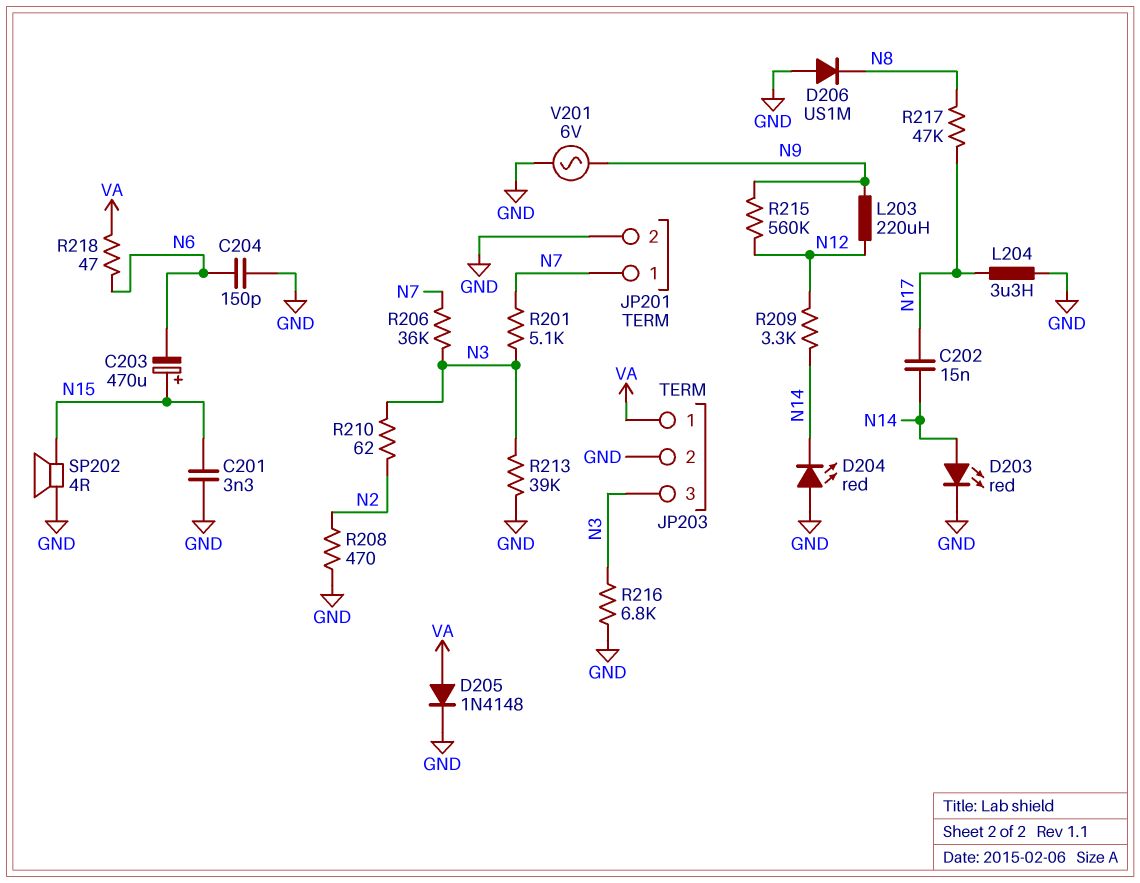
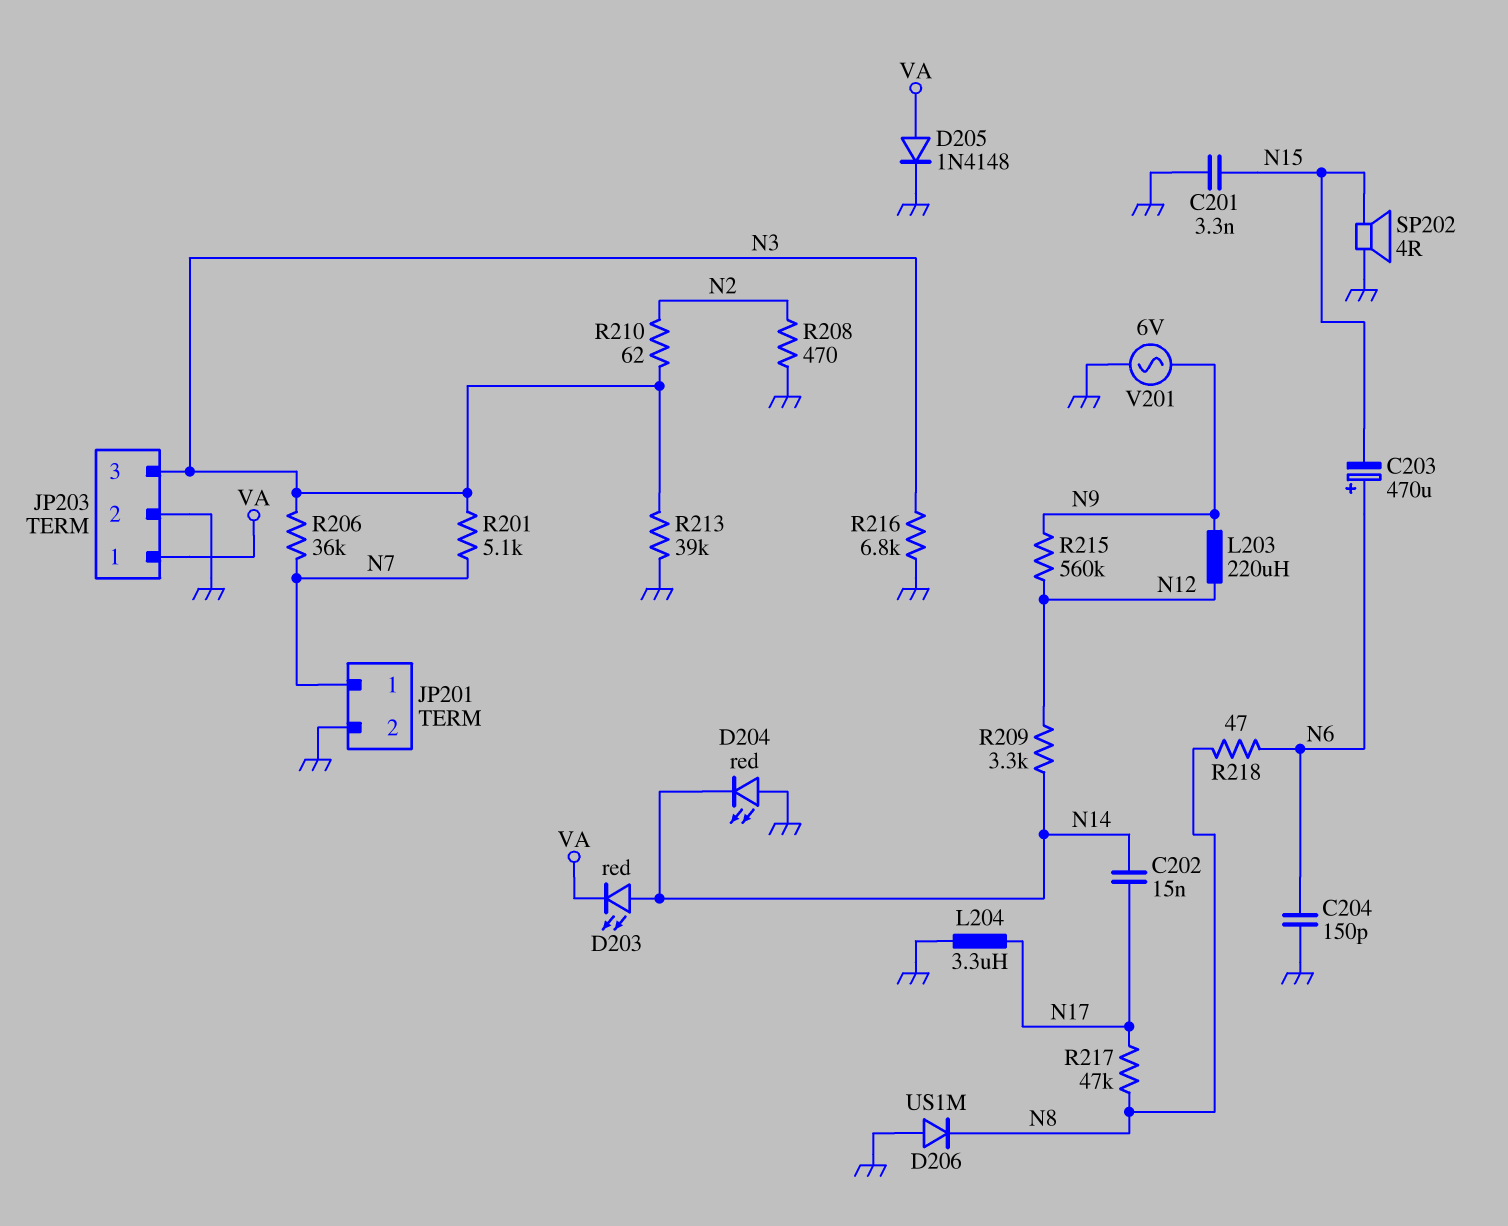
C203: 470uF (plus N15, minus N6) -> 470uF (plus N6, minus N15)
D203: LED red (A N14, K GND) -> LED red (A N14, K VA)
R218: 47 (N6, VA) -> 47 (N6, N8)

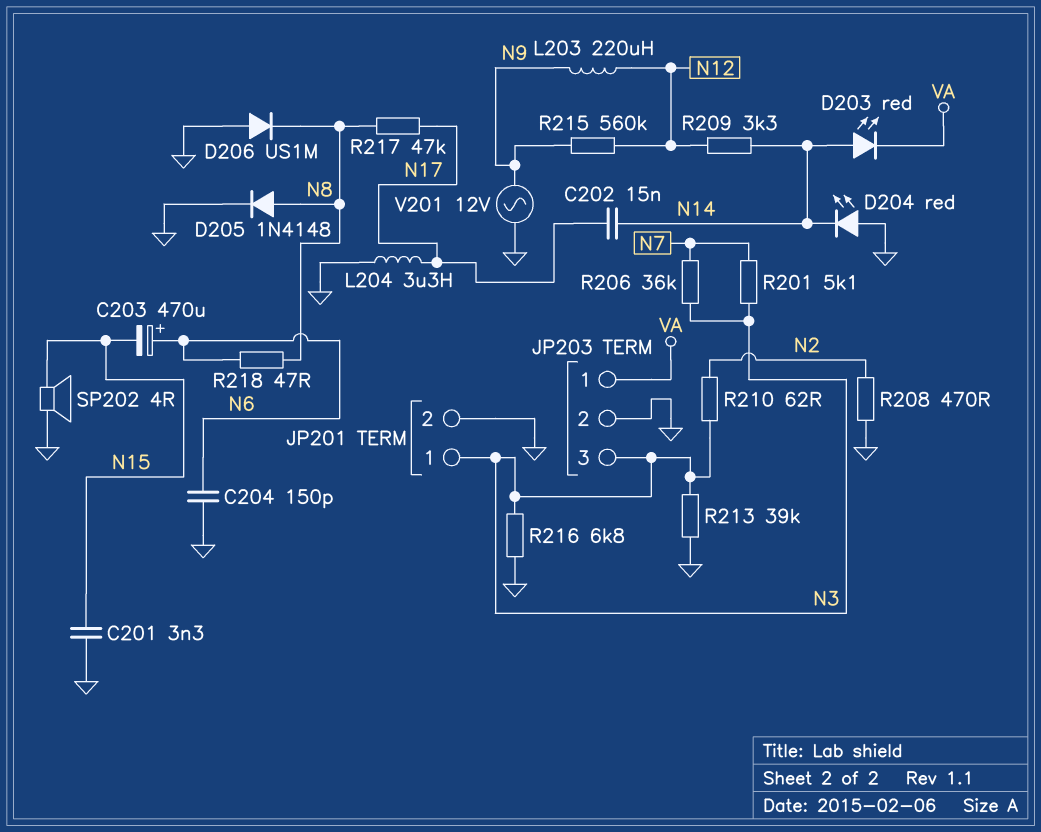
D205: diode 1N4148 (A VA, K GND) -> diode 1N4148 (A N8, K GND)
JP201 pin 1: N7 -> N3
V201: AC 6V (GND, N9) -> AC 12V (GND, N9)

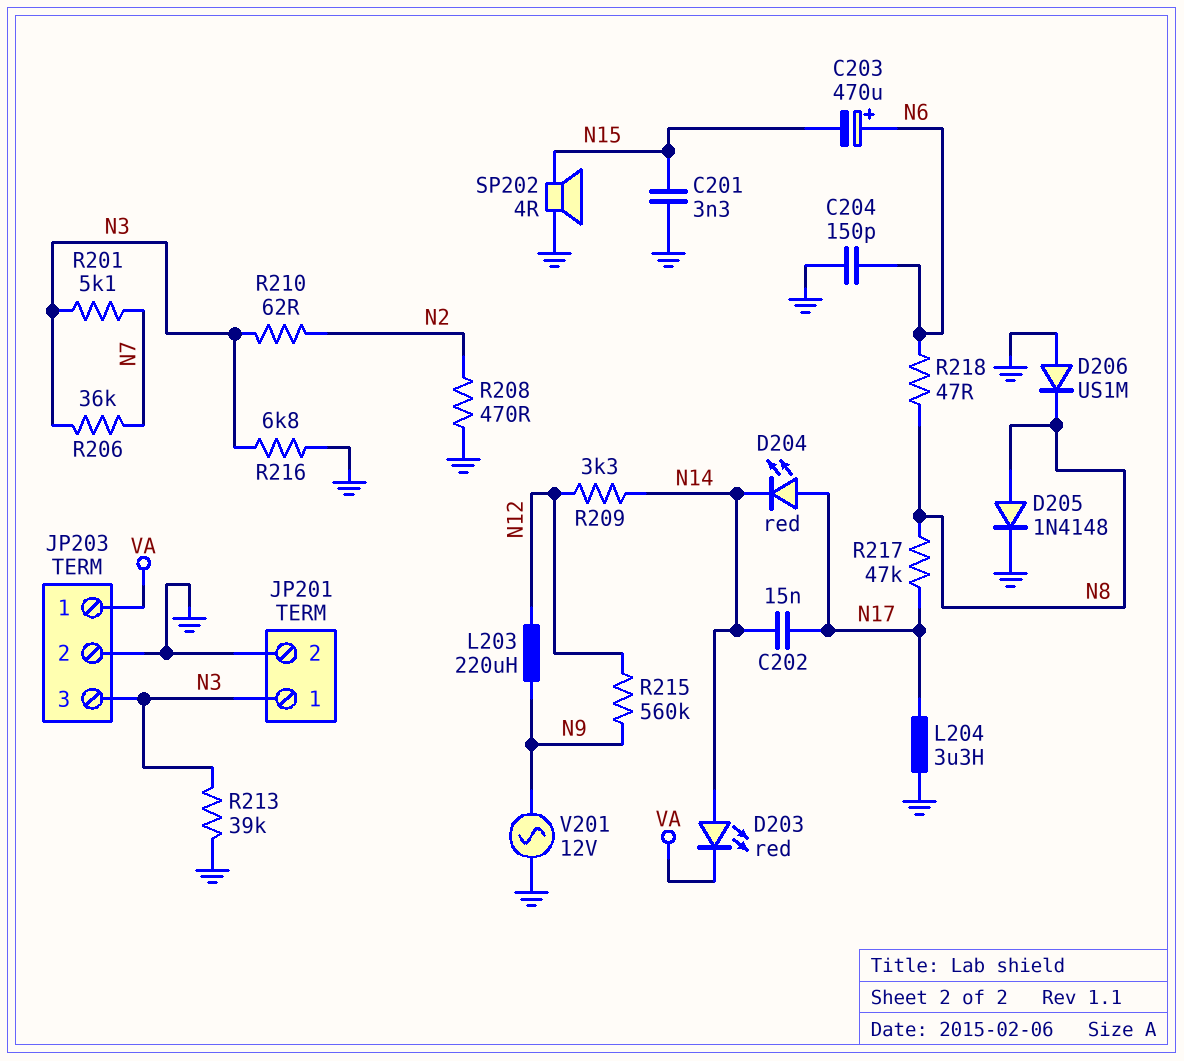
D204: LED red (A GND, K N14) -> LED red (A N17, K N14)

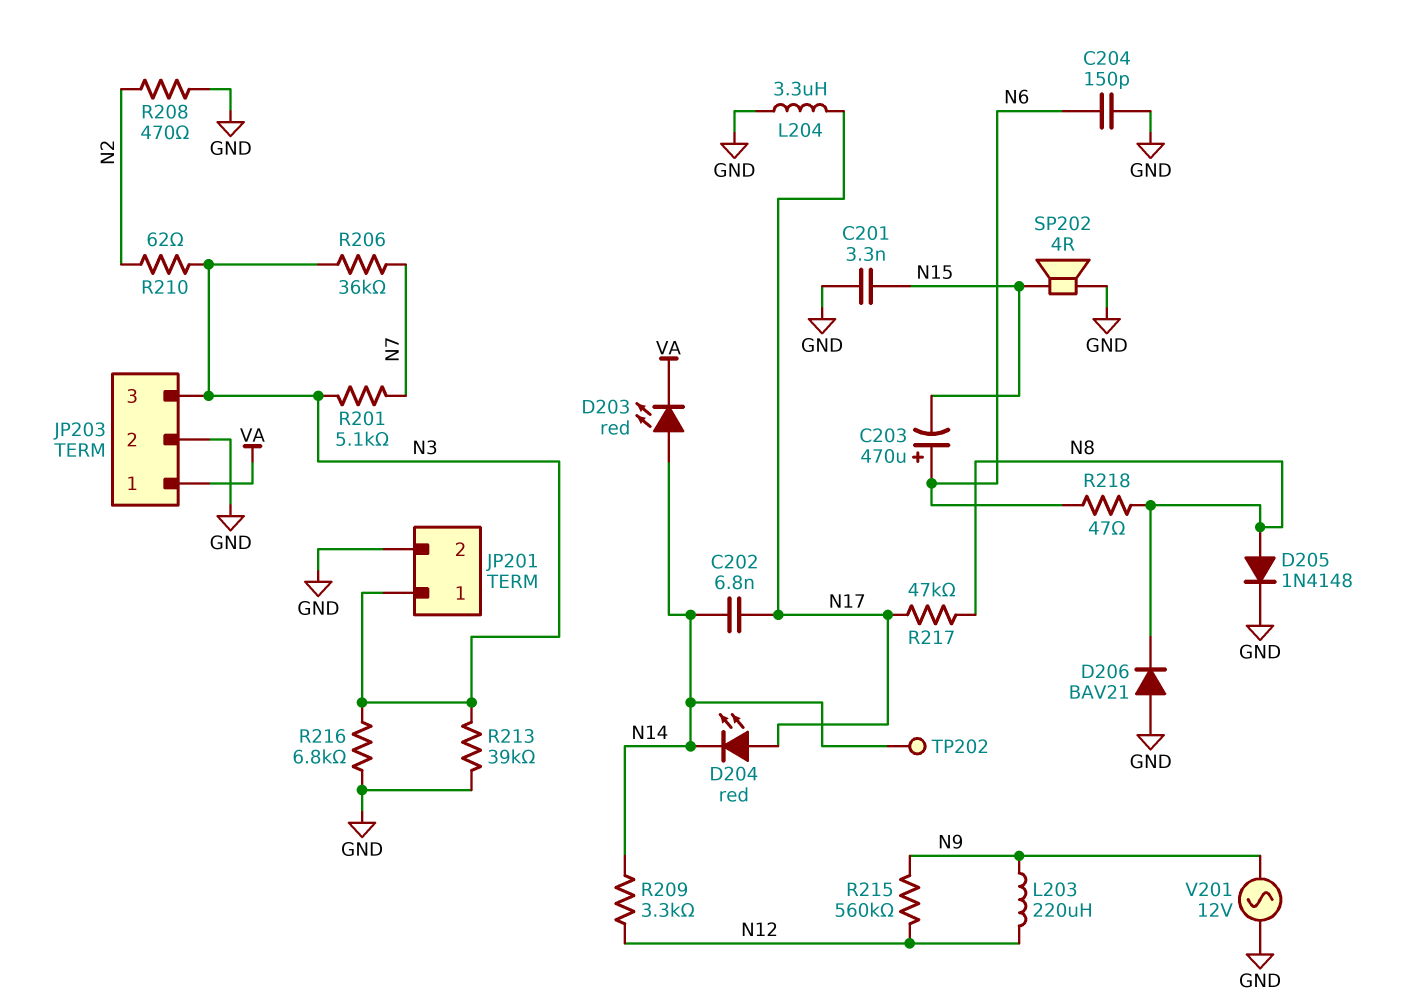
C202: 15nF (N14, N17) -> 6.8nF (N14, N17)
D206: diode US1M (A GND, K N8) -> diode BAV21 (A GND, K N8)
TP202: none -> test point (N14)

